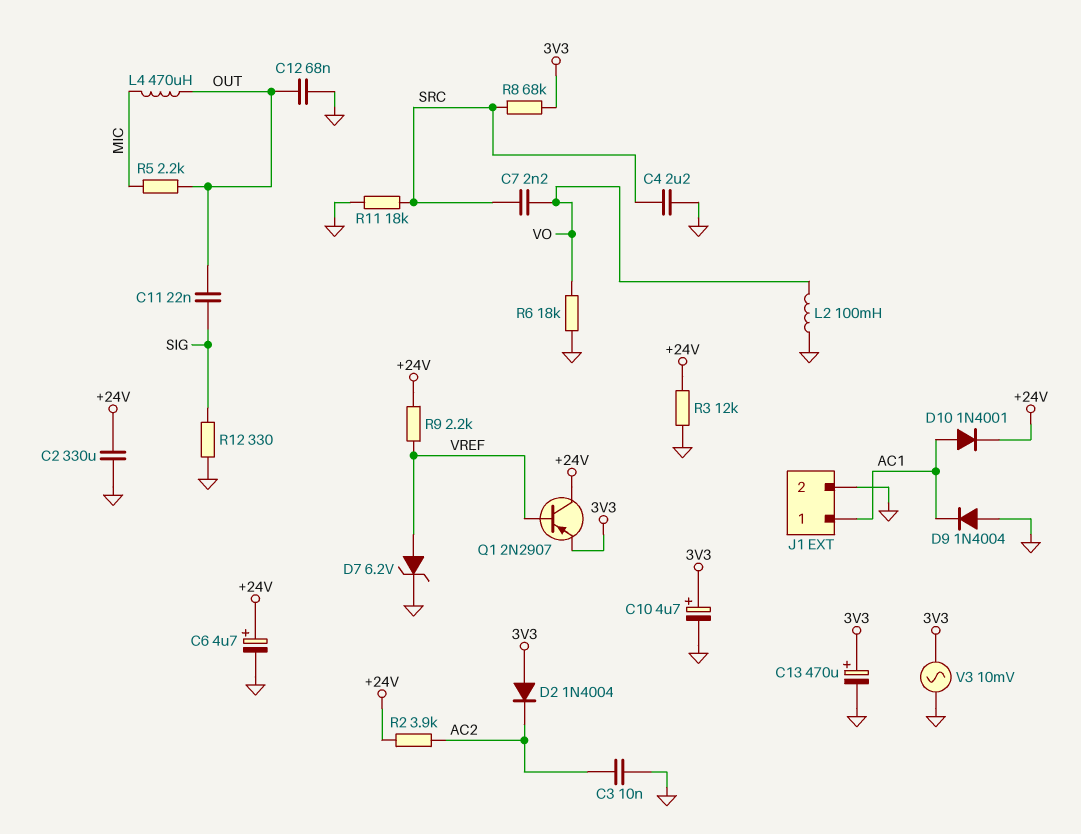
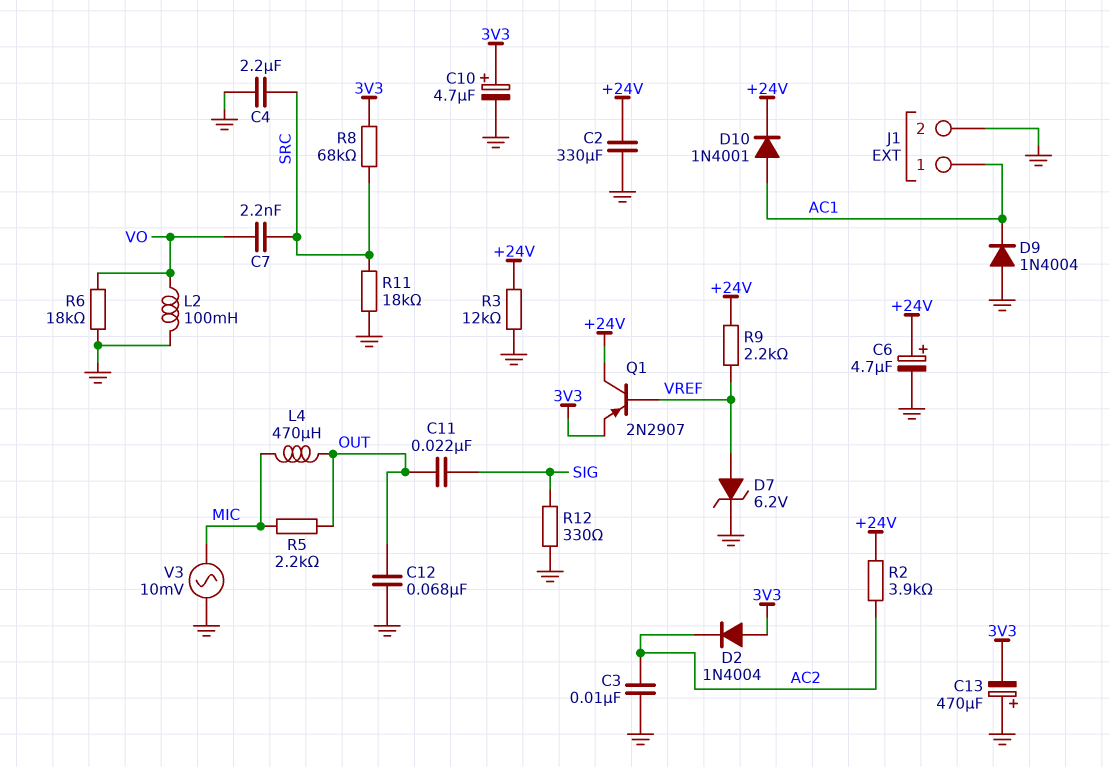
C13: 470uF (plus 3V3, minus GND) -> 470uF (plus GND, minus 3V3)
V3: AC 10mV (3V3, GND) -> AC 10mV (GND, MIC)

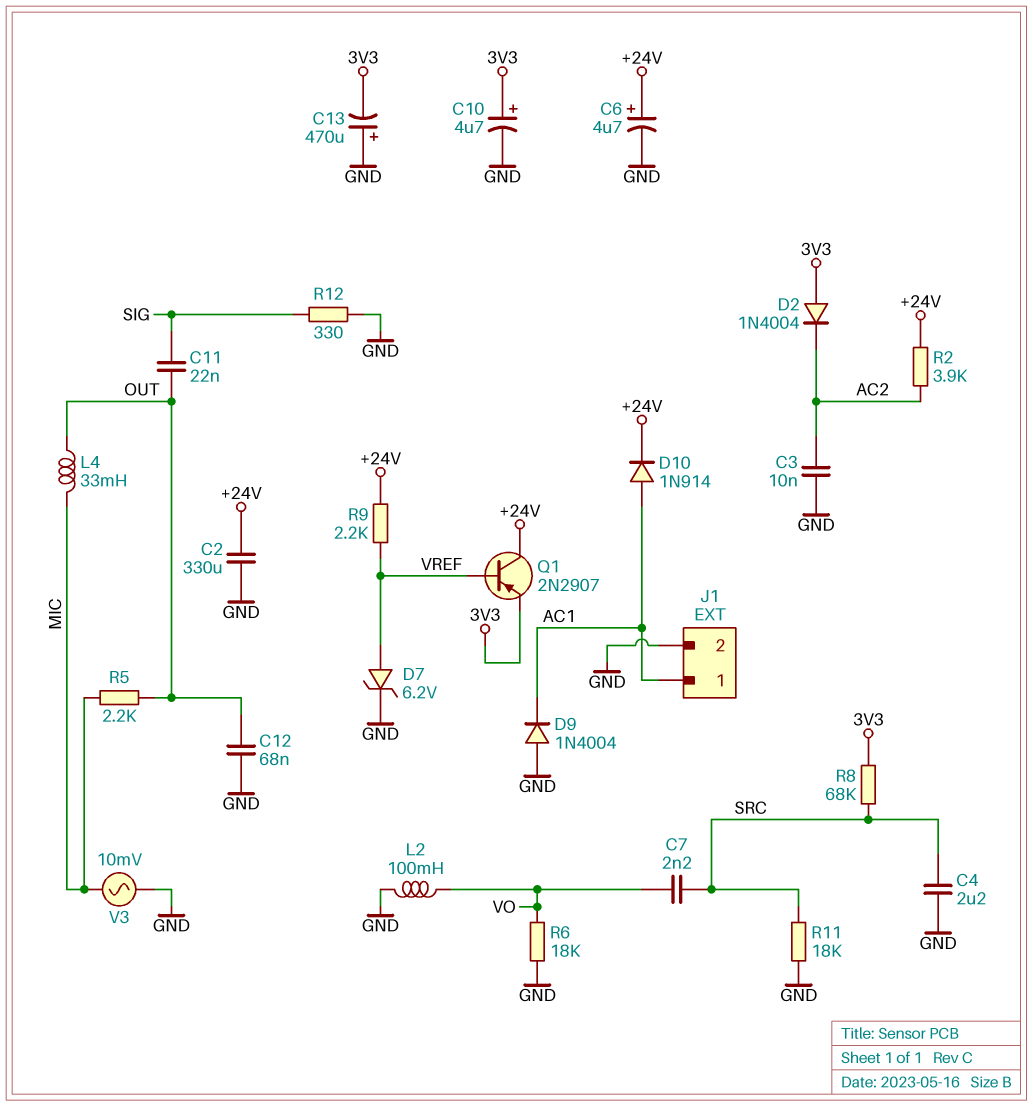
D10: diode 1N4001 (A AC1, K +24V) -> diode 1N914 (A AC1, K +24V)
L4: 470uH (MIC, OUT) -> 33mH (MIC, OUT)
R3: 12k (+24V, GND) -> none

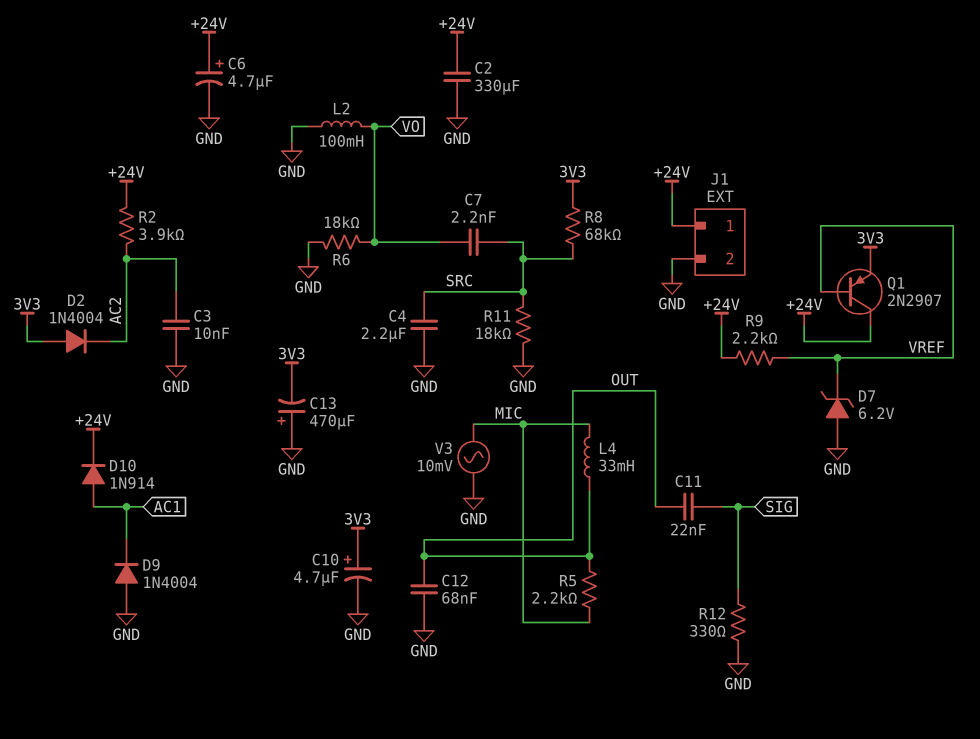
D7: zener 6.2V (A VREF, K GND) -> zener 6.2V (A GND, K VREF)
J1 pin 1: AC1 -> +24V

